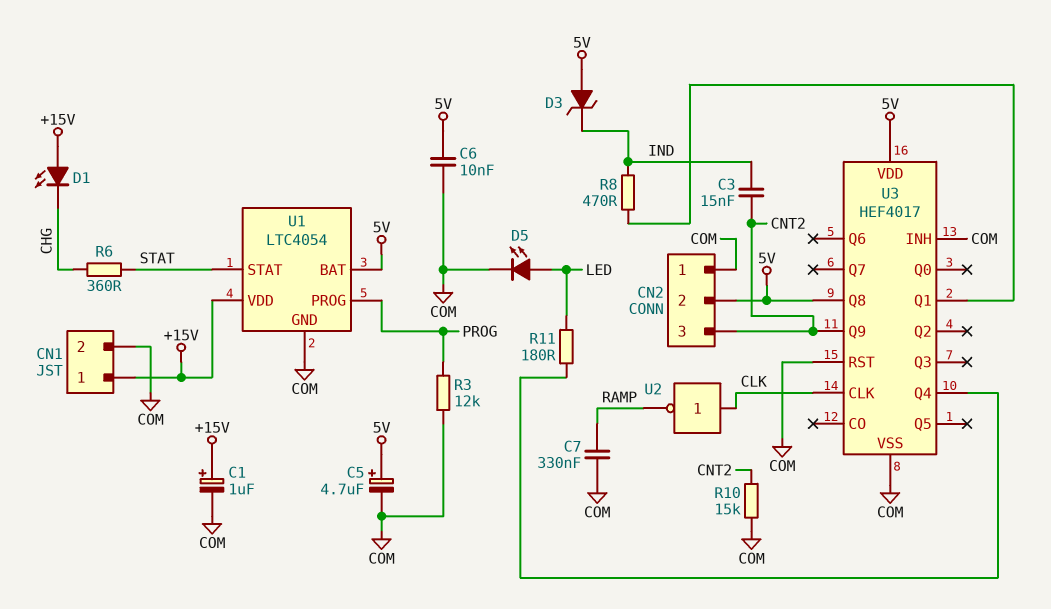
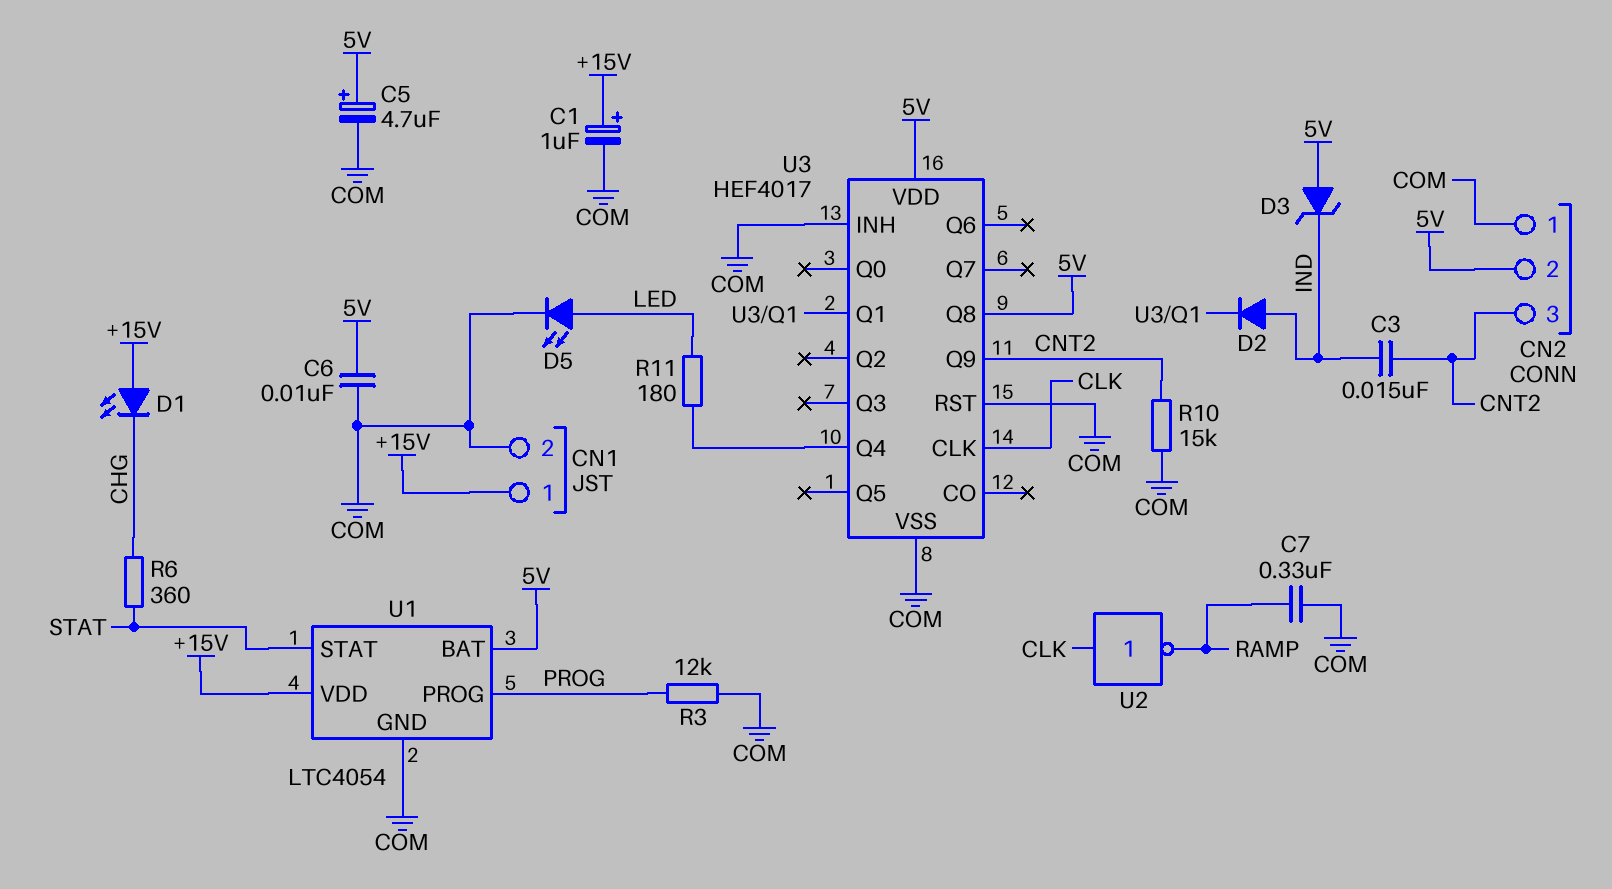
D2: none -> diode (A IND, K U3/Q1)
R8: 470 (IND, U3/Q1) -> none

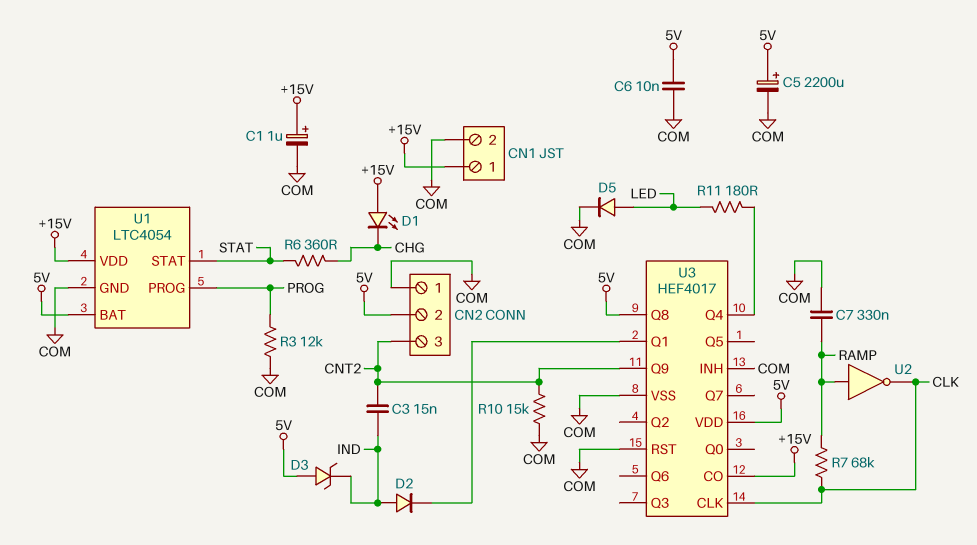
C5: 4.7uF (plus 5V, minus COM) -> 2200uF (plus 5V, minus COM)
D5: LED (A LED, K COM) -> diode (A LED, K COM)
R7: none -> 68k (CLK, RAMP)
U2: NOT (in CLK, out RAMP) -> NOT (in RAMP, out CLK)
U3 pin CO: none -> +15V

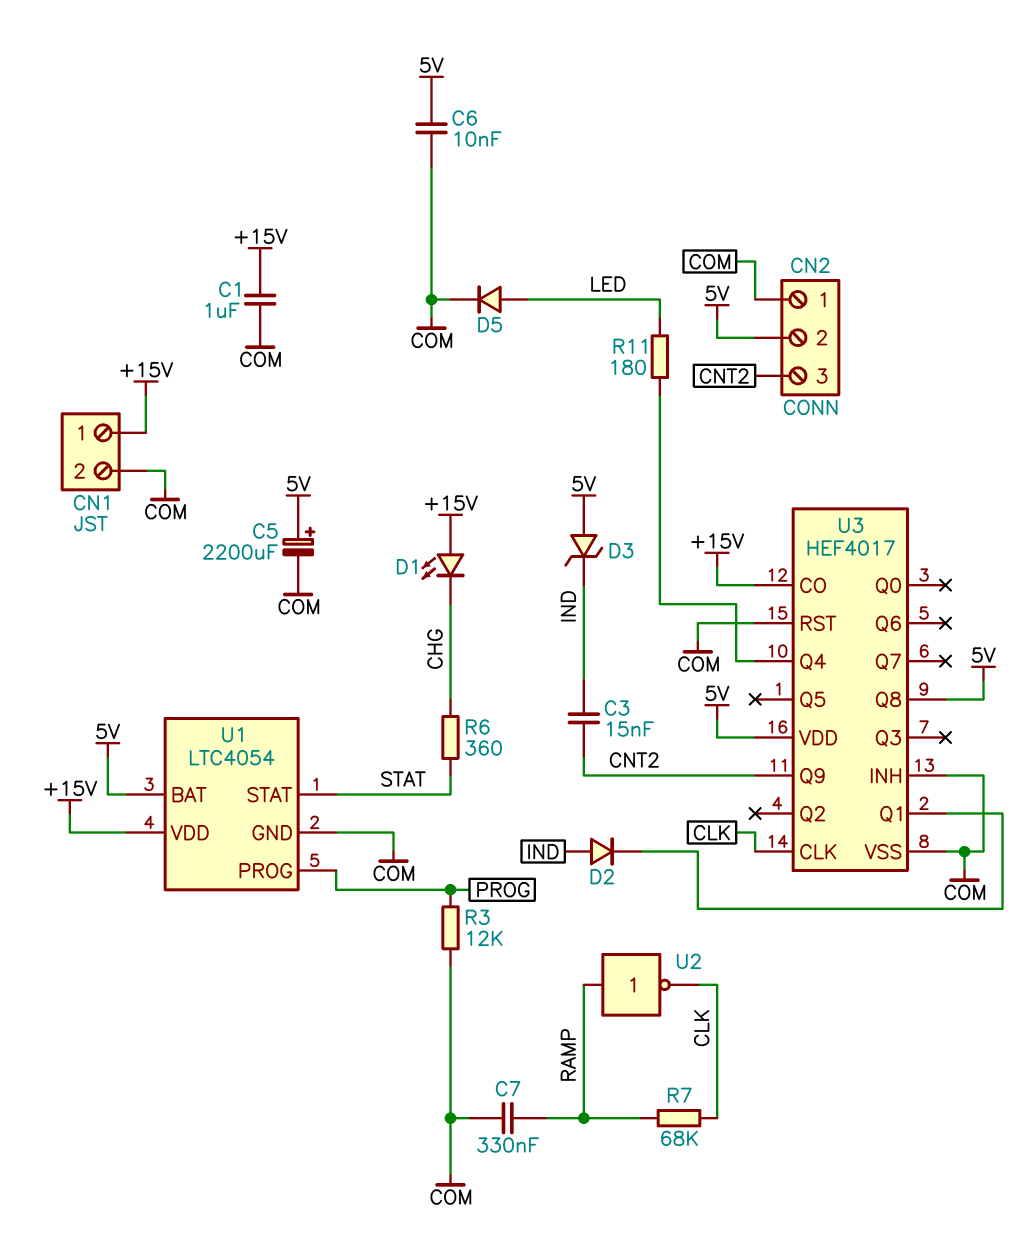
C1: 1uF (plus +15V, minus COM) -> 1uF (+15V, COM)
R10: 15k (CNT2, COM) -> none

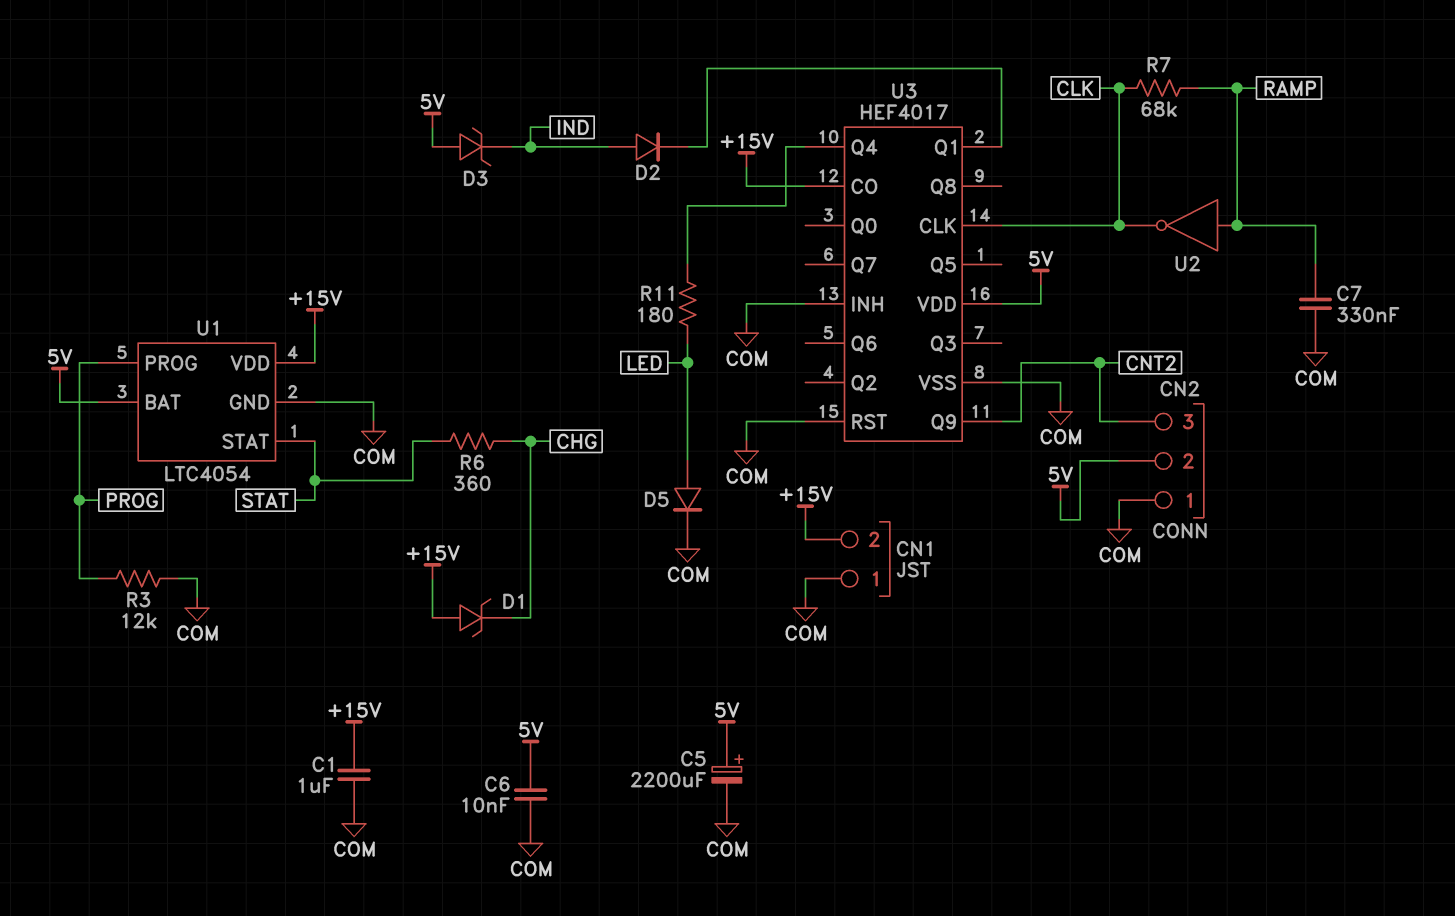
C3: 15nF (CNT2, IND) -> none
CN1 pin 1: +15V -> COM
CN1 pin 2: COM -> +15V
D1: LED (A +15V, K CHG) -> zener (A +15V, K CHG)
U3 pin Q8: 5V -> none

